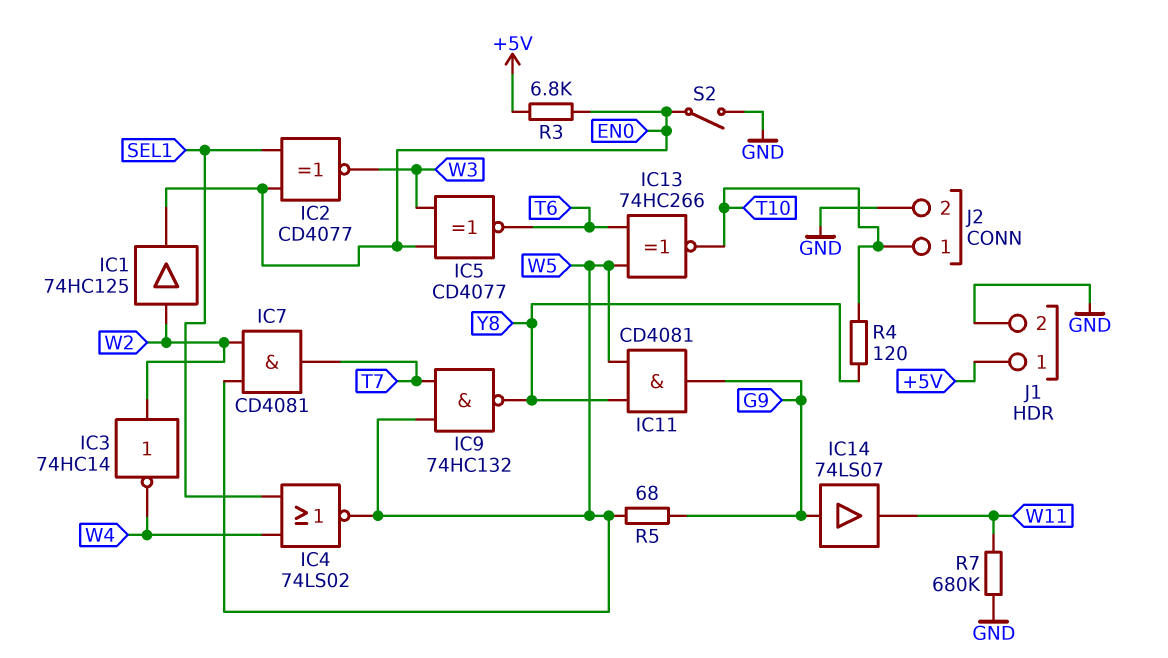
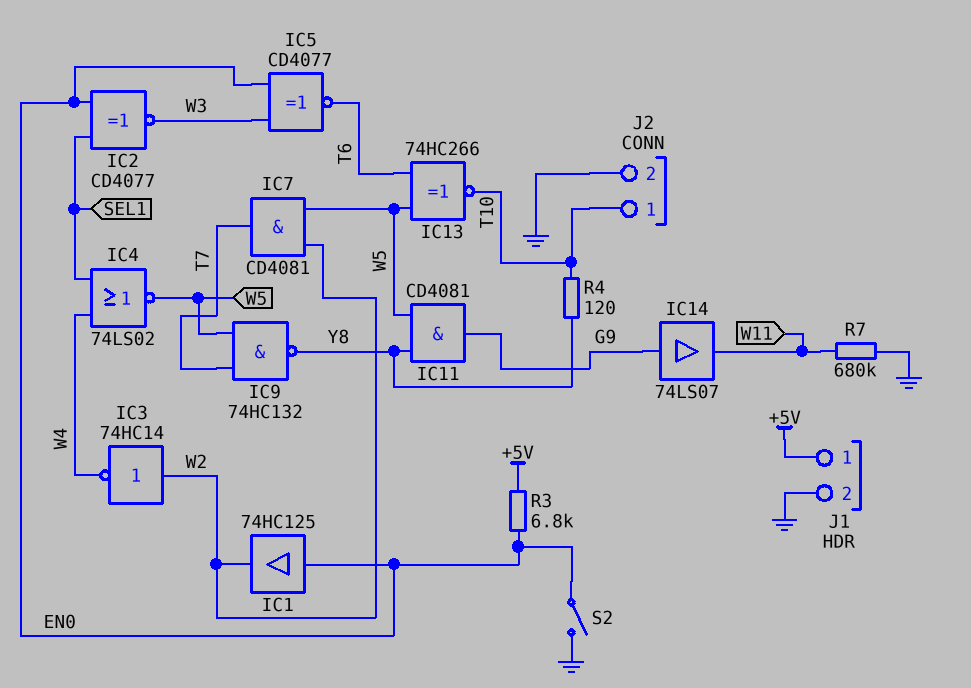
IC1: buffer 74HC125 (in W2, out EN0) -> buffer 74HC125 (in EN0, out W2)
R5: 68 (G9, W5) -> none

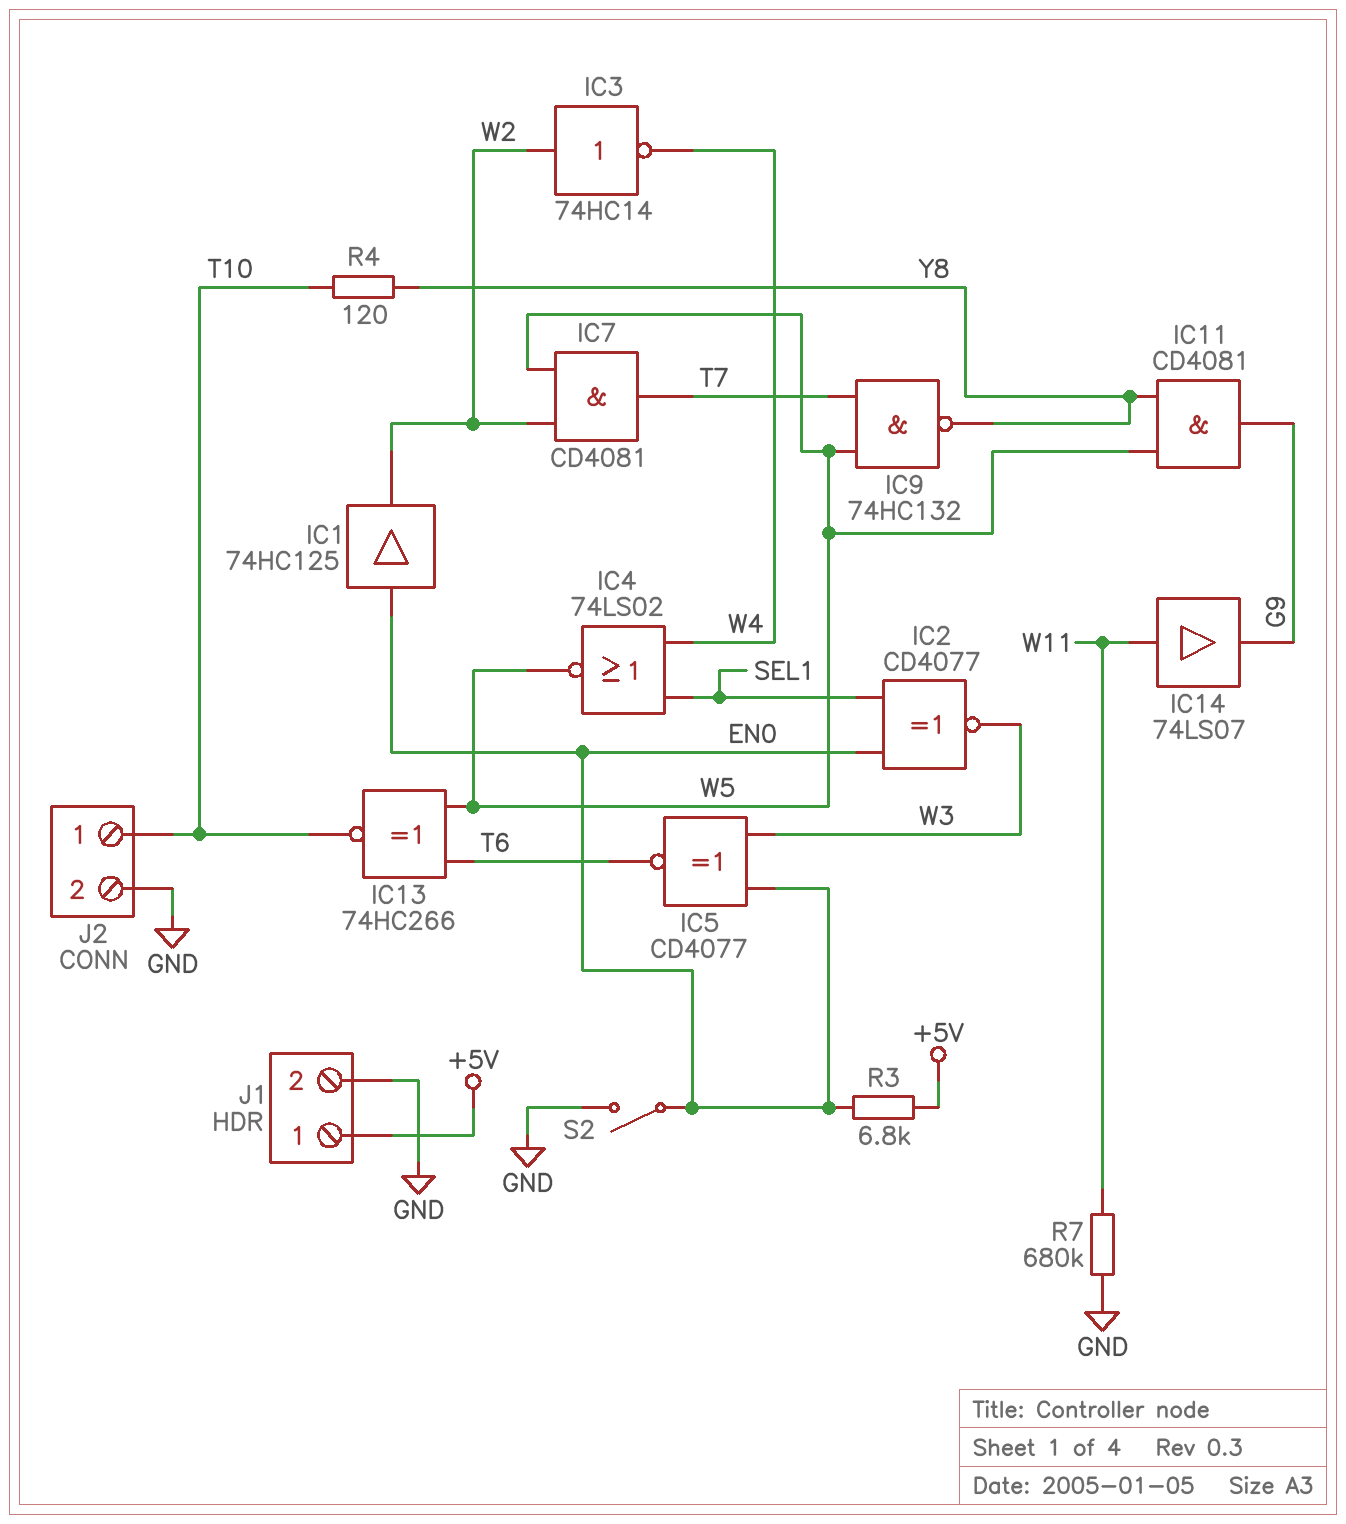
IC14: buffer 74LS07 (in G9, out W11) -> buffer 74LS07 (in W11, out G9)

